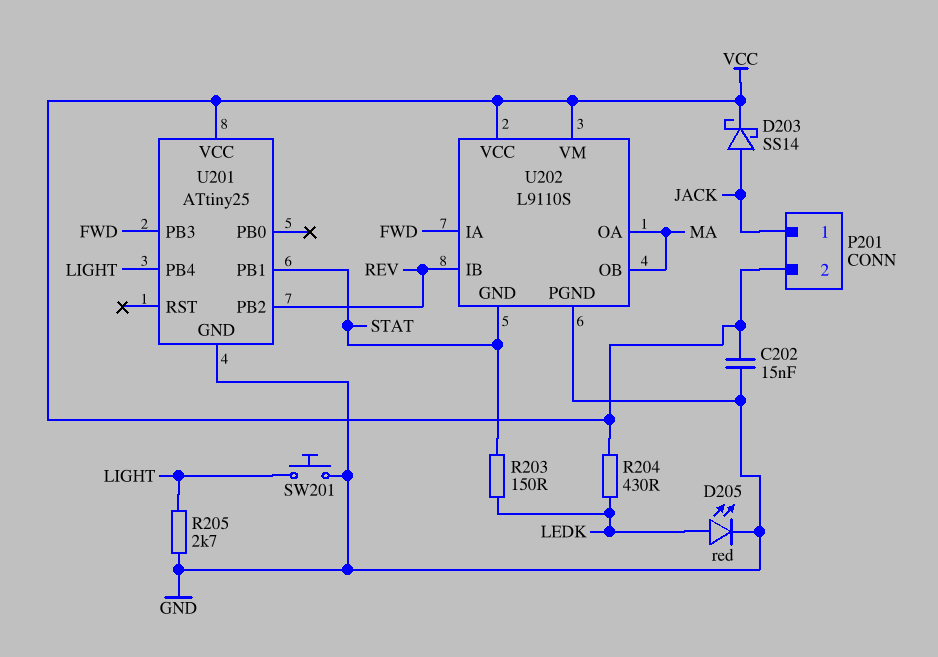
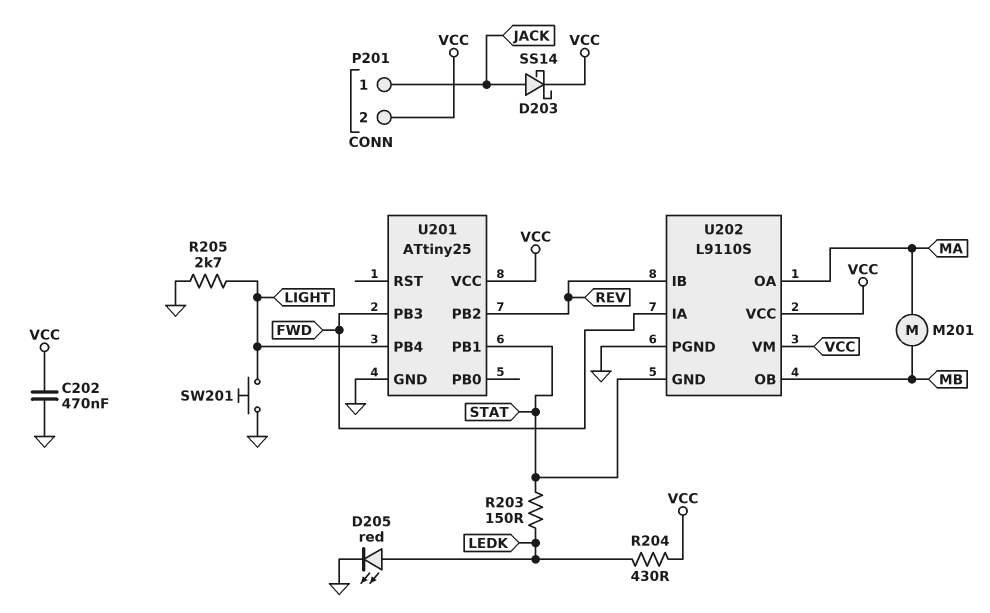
C202: 15nF (GND, VCC) -> 470nF (GND, VCC)
M201: none -> motor (MA, MB)
U202 pin OB: MA -> MB

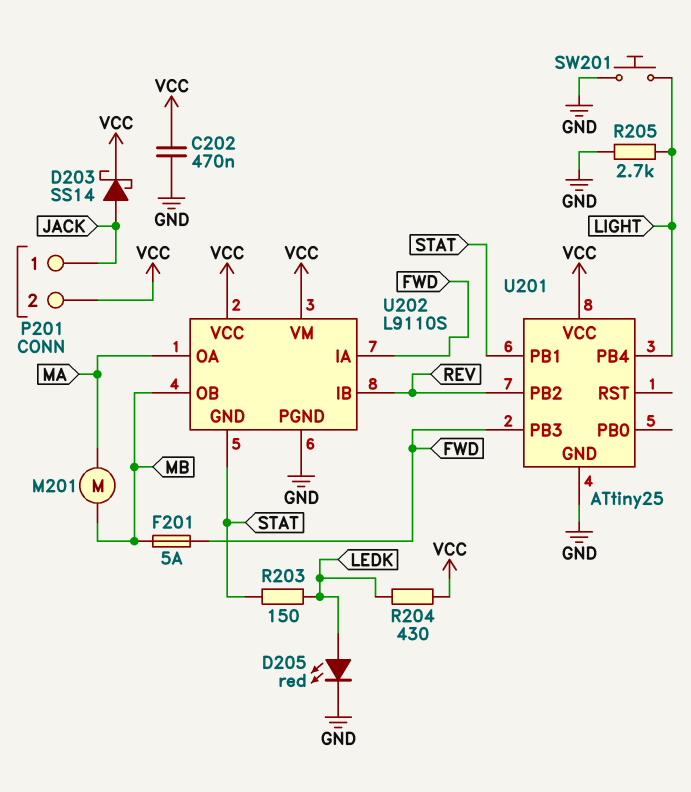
F201: none -> 5A (FWD, MB)

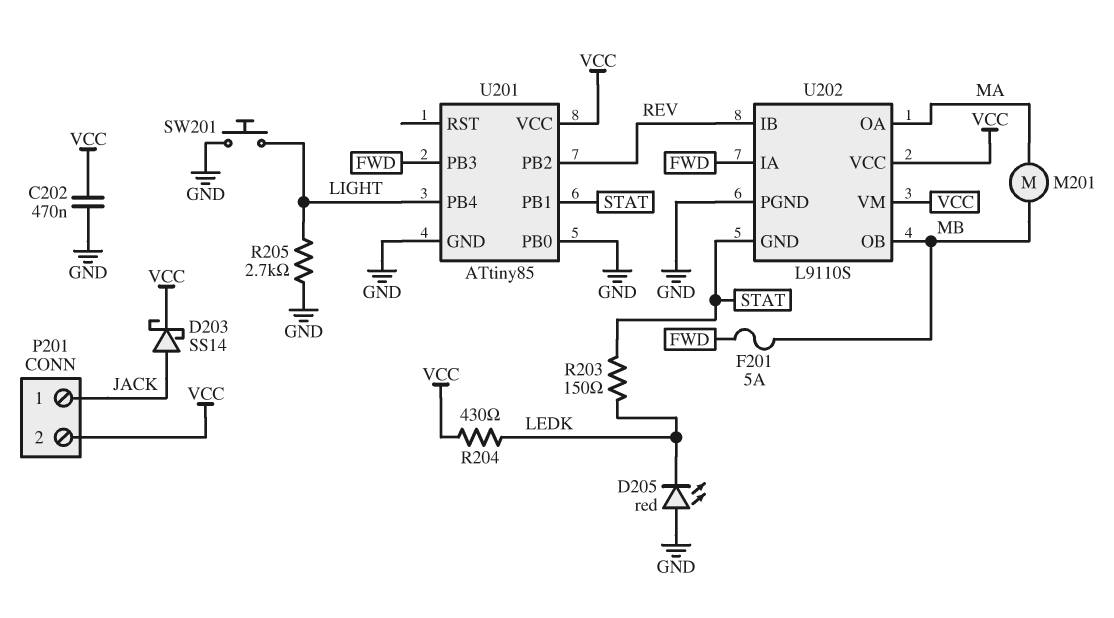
D205: LED red (A LEDK, K GND) -> LED red (A GND, K LEDK)
U201: ATtiny25 -> ATtiny85
U201 pin PB0: none -> GND

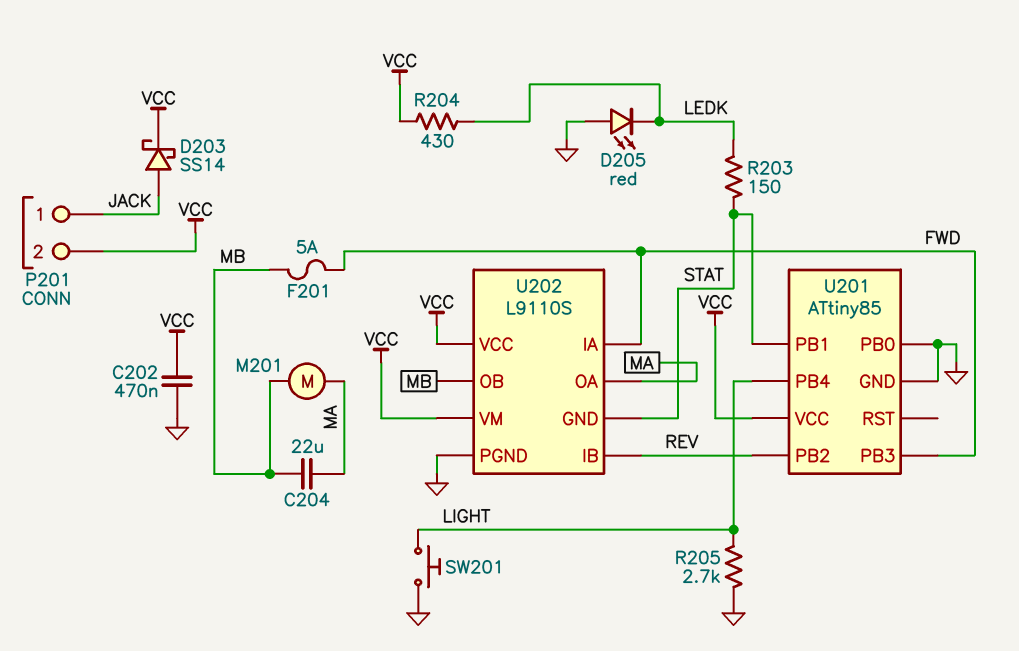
C204: none -> 22uF (MA, MB)

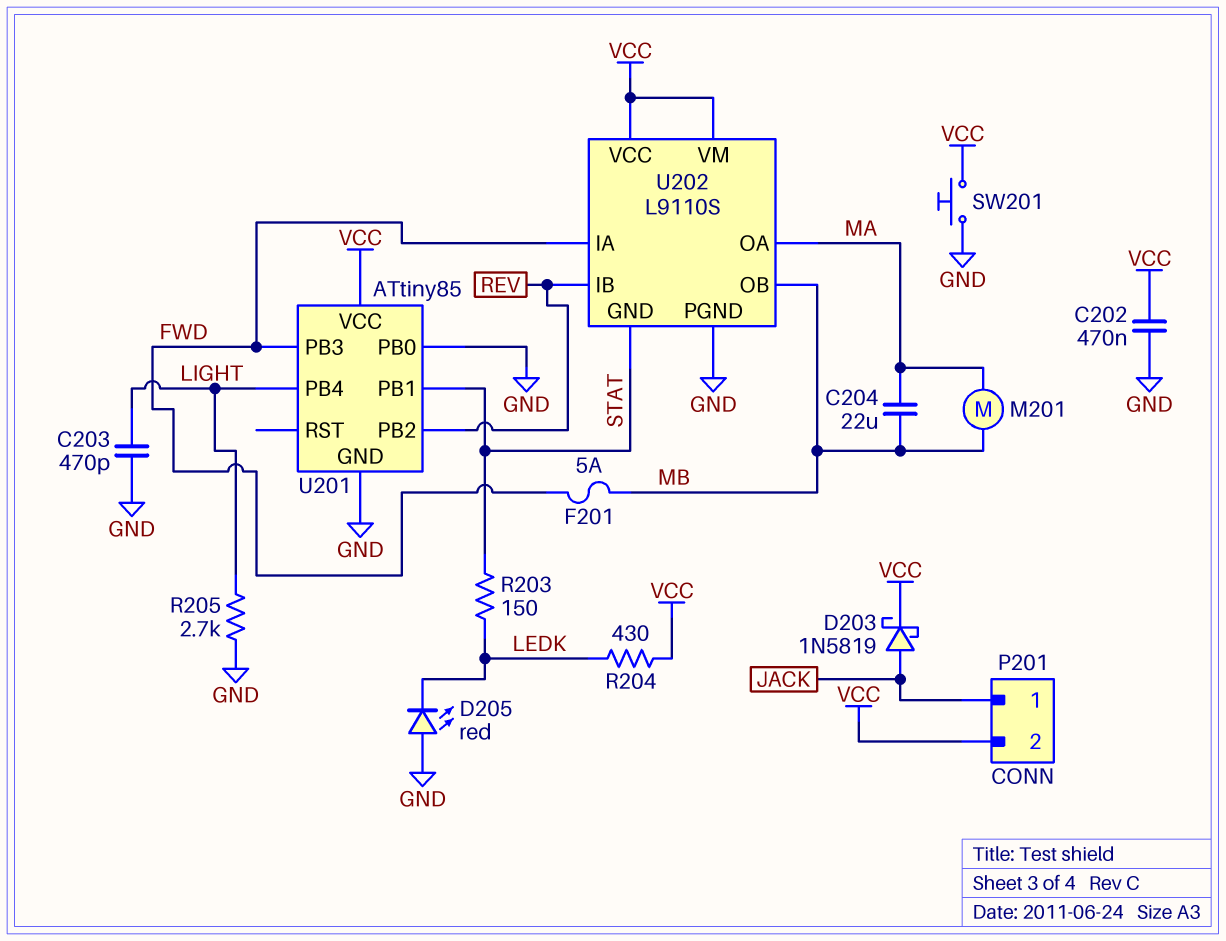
C203: none -> 470pF (GND, LIGHT)
D203: schottky SS14 (A JACK, K VCC) -> schottky 1N5819 (A JACK, K VCC)
SW201: button (GND, LIGHT) -> button (GND, VCC)

